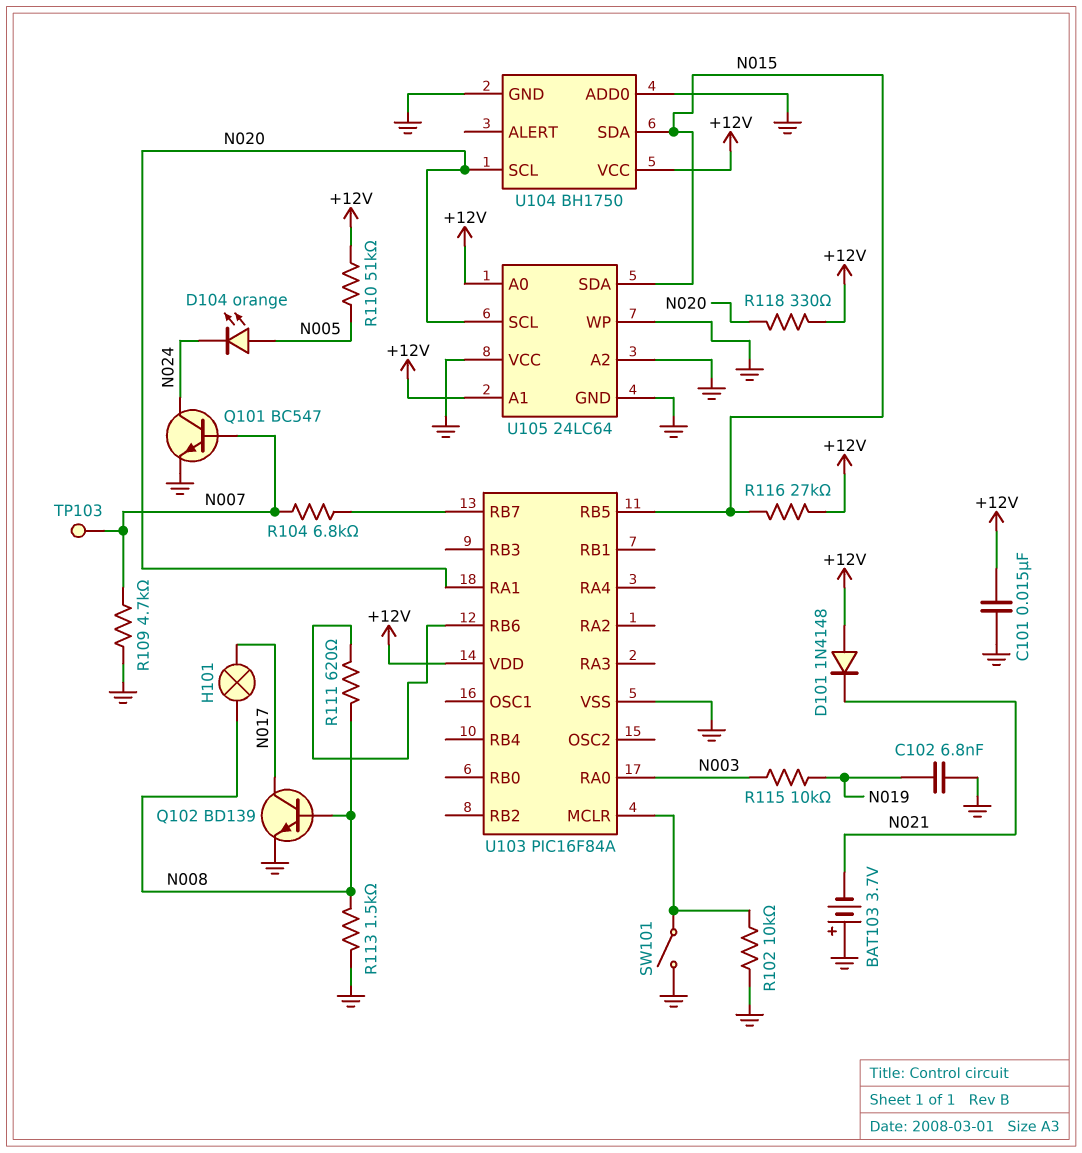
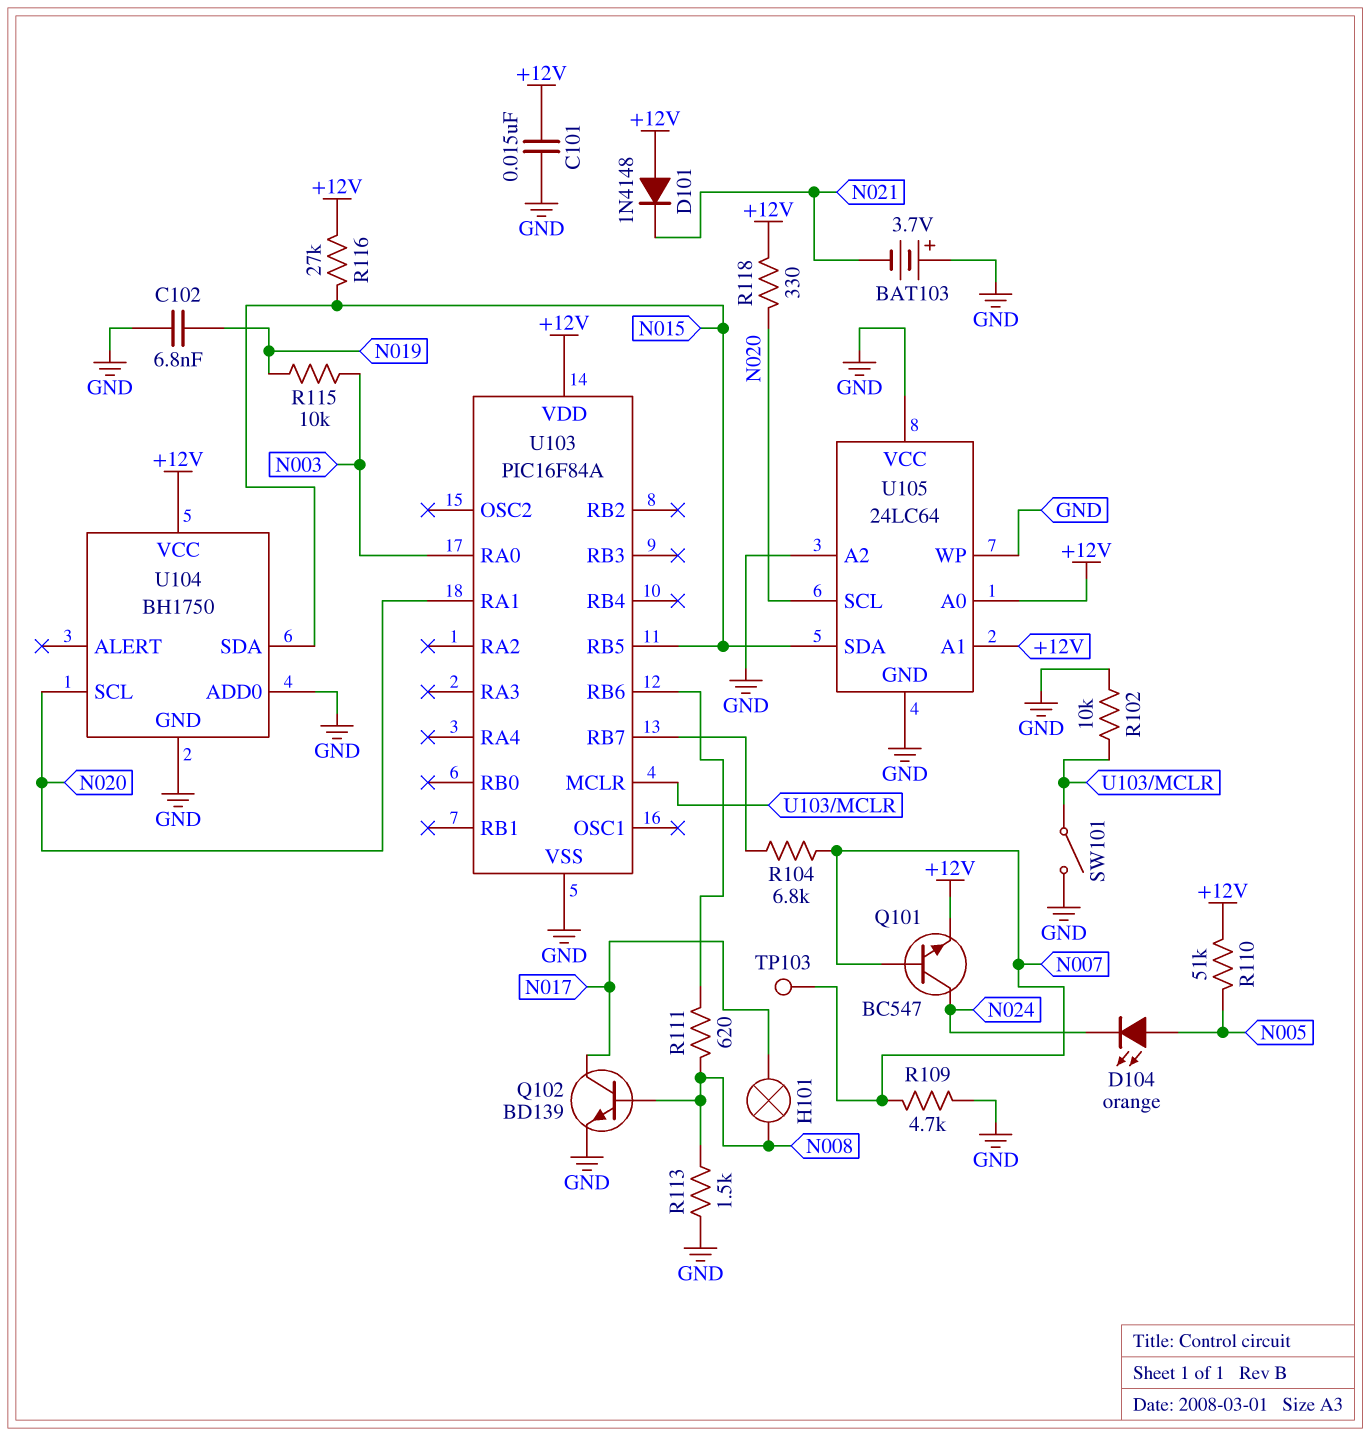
Q101: NPN BC547 (B N007, C N024, E GND) -> NPN BC547 (B N007, C N024, E +12V)

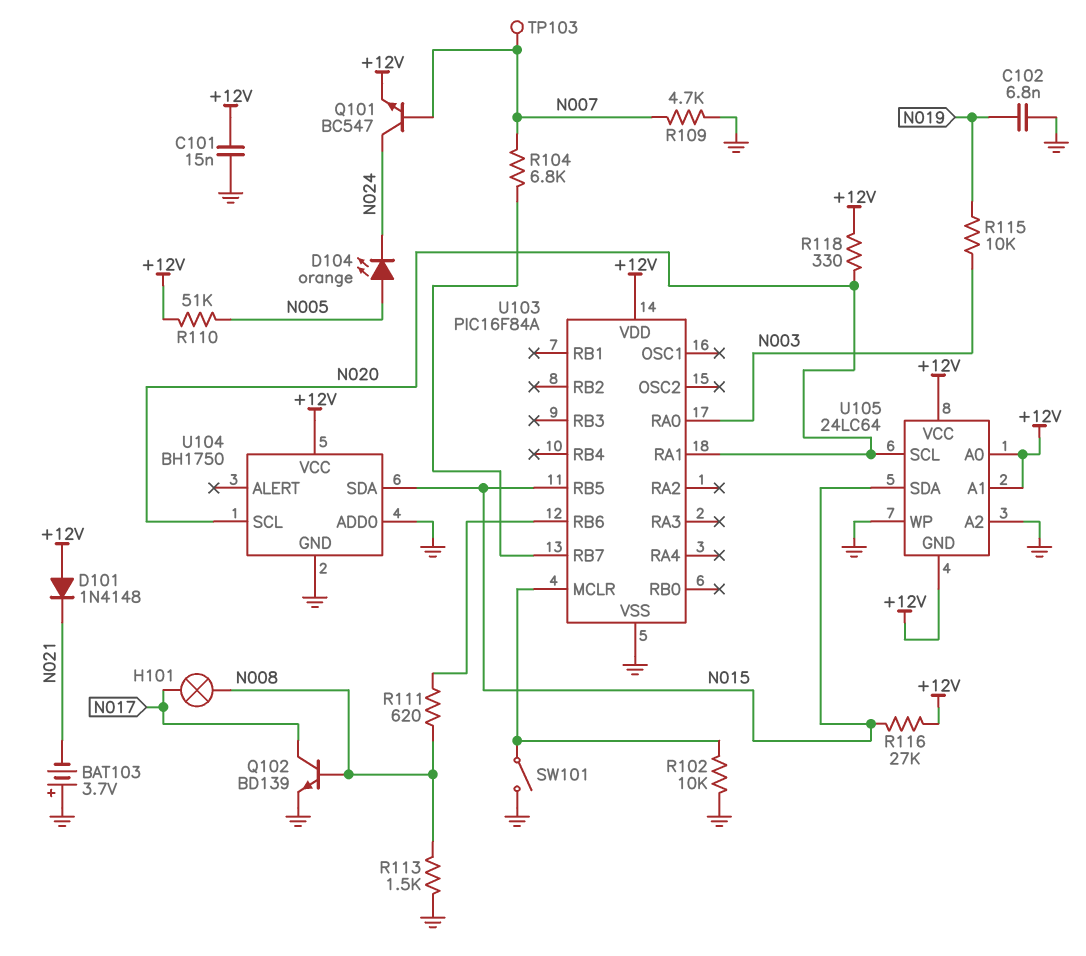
U105 pin GND: GND -> +12V
U105 pin VCC: GND -> +12V

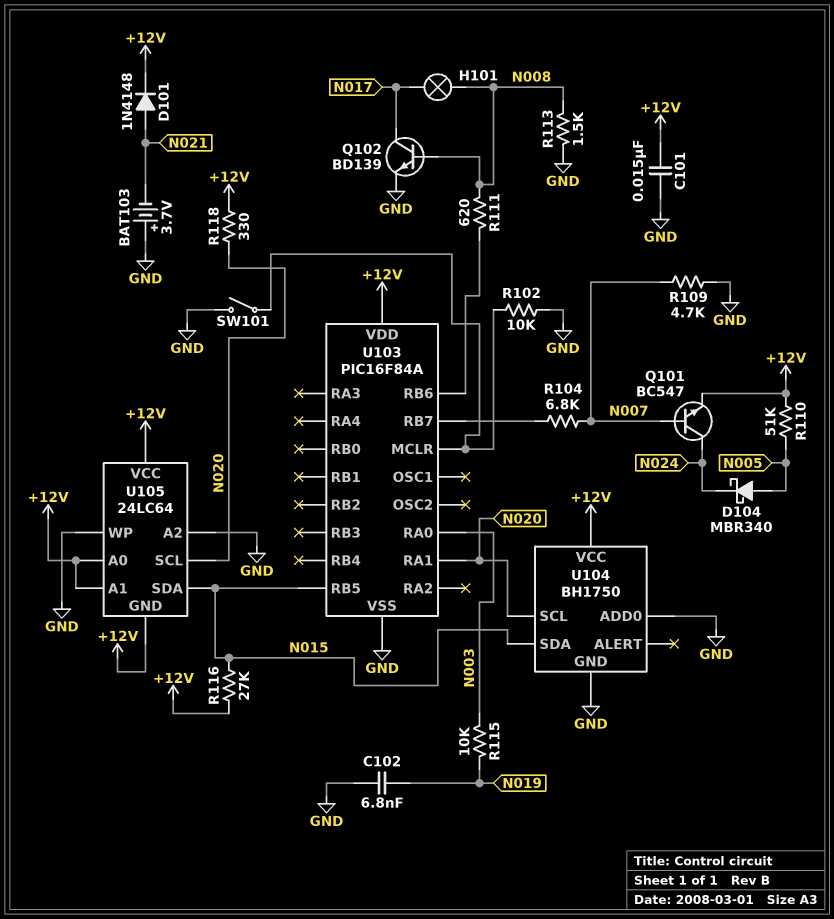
D101: diode 1N4148 (A +12V, K N021) -> diode 1N4148 (A N021, K +12V)
D104: LED orange (A N005, K N024) -> schottky MBR340 (A N005, K N024)
TP103: test point (N007) -> none

